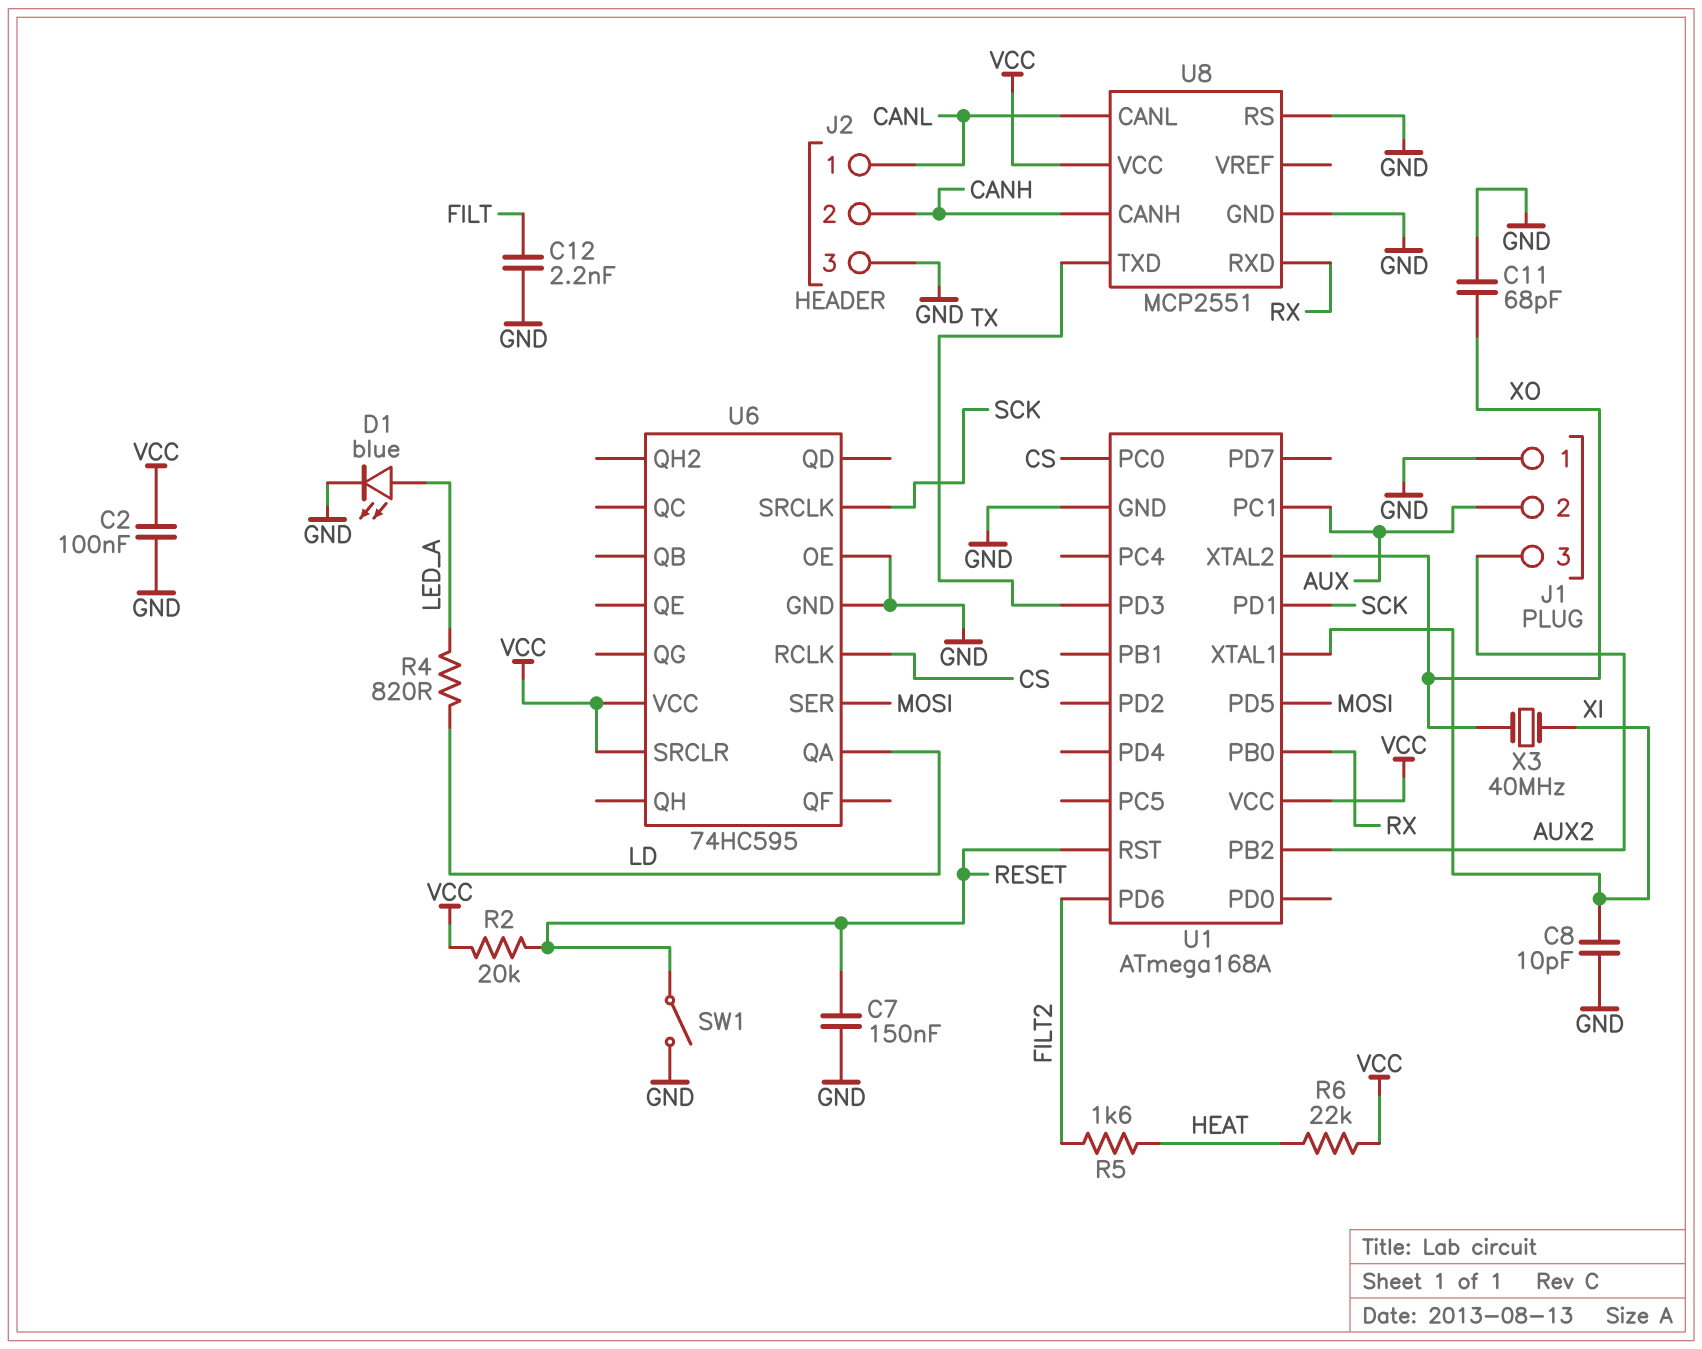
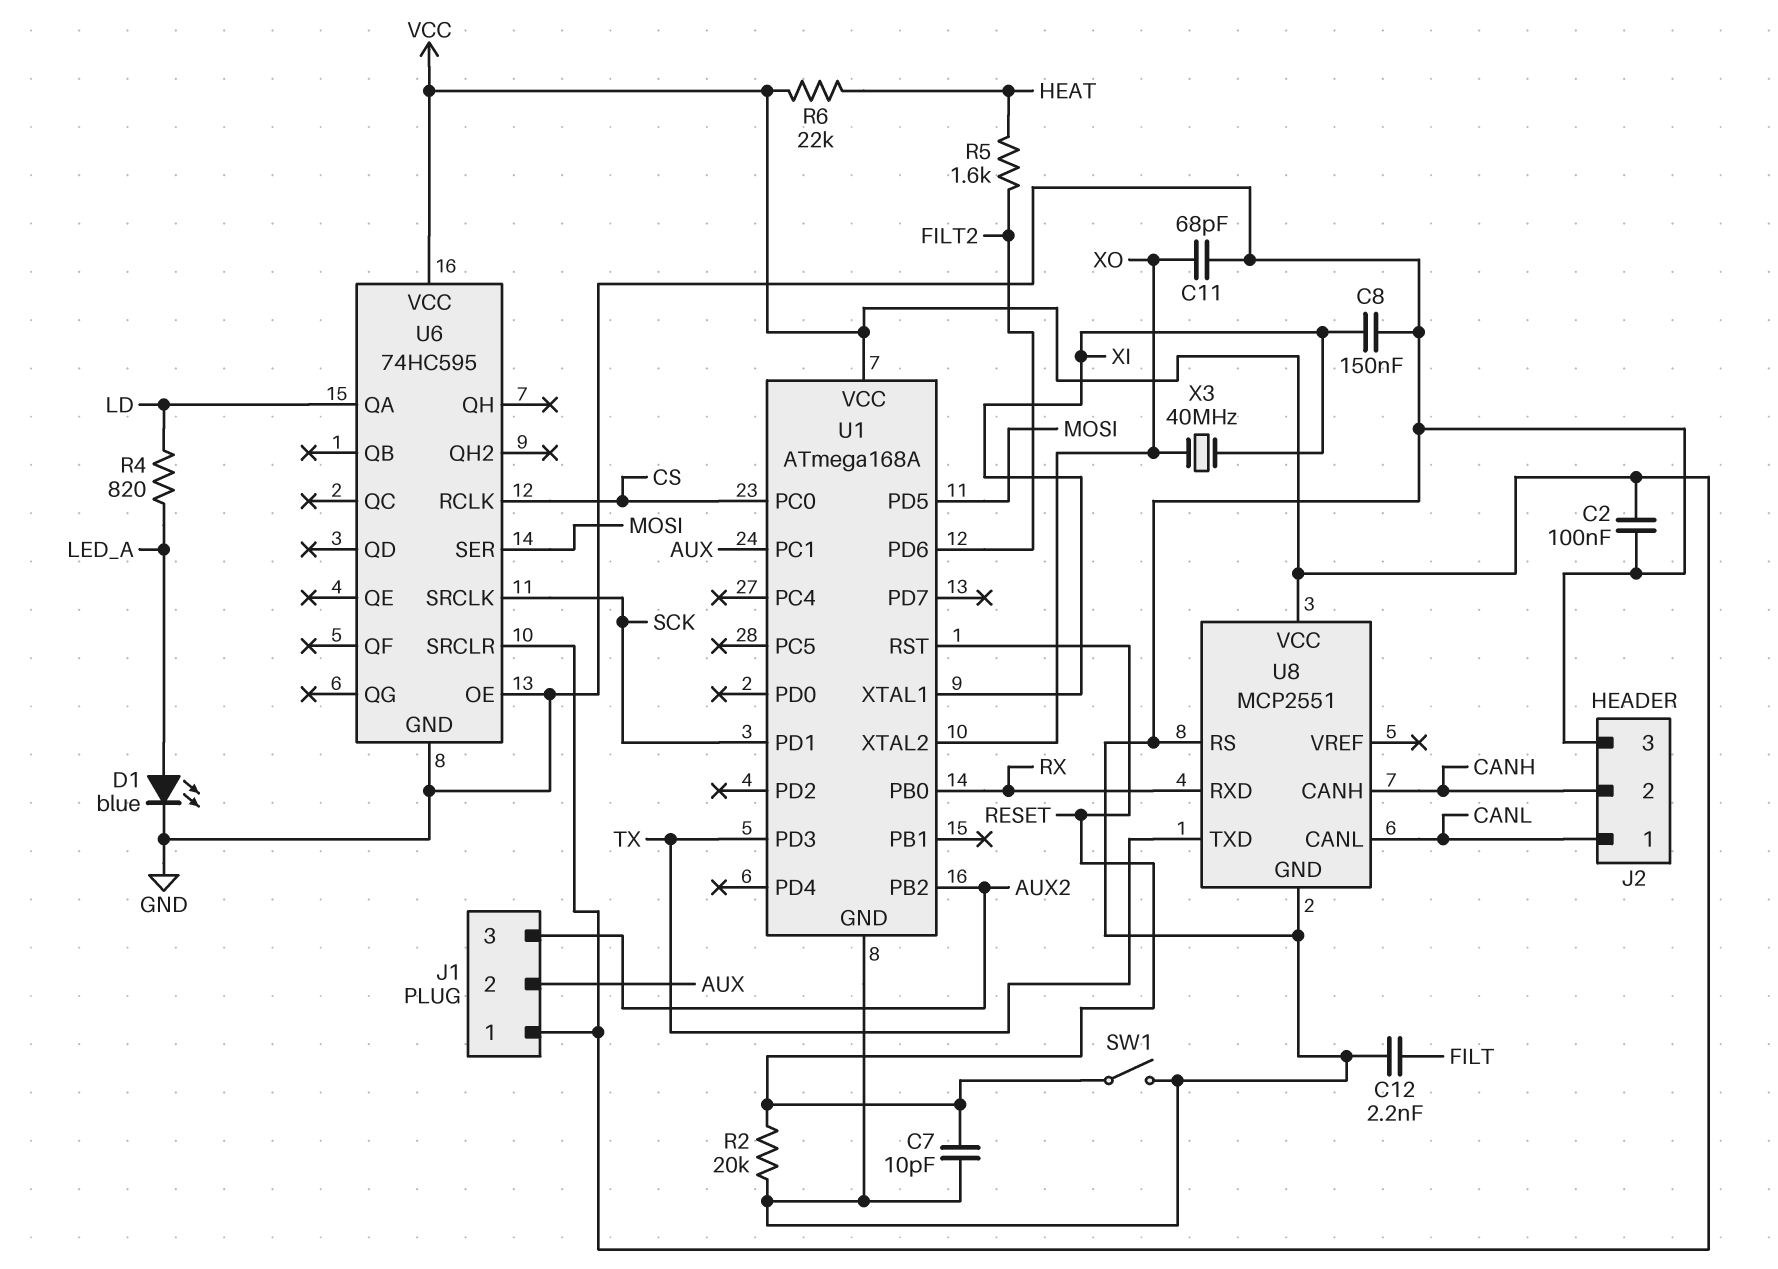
C7: 150nF (GND, RESET) -> 10pF (GND, RESET)
C8: 10pF (GND, XI) -> 150nF (GND, XI)
J1 pin 1: GND -> VCC
R2: 20k (RESET, VCC) -> 20k (GND, RESET)

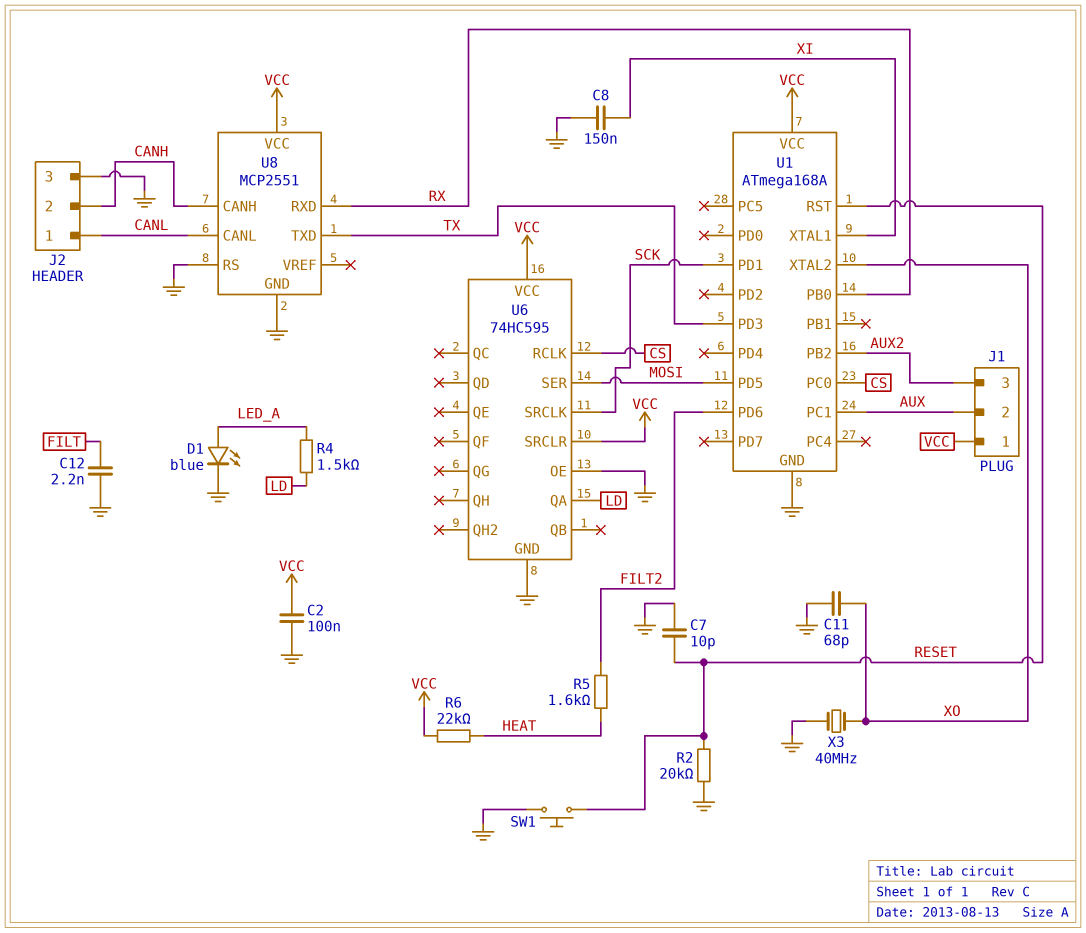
R4: 820 (LD, LED_A) -> 1.5k (LD, LED_A)
SW1: switch (GND, RESET) -> button (GND, RESET)
X3: 40MHz (XI, XO) -> 40MHz (GND, XO)

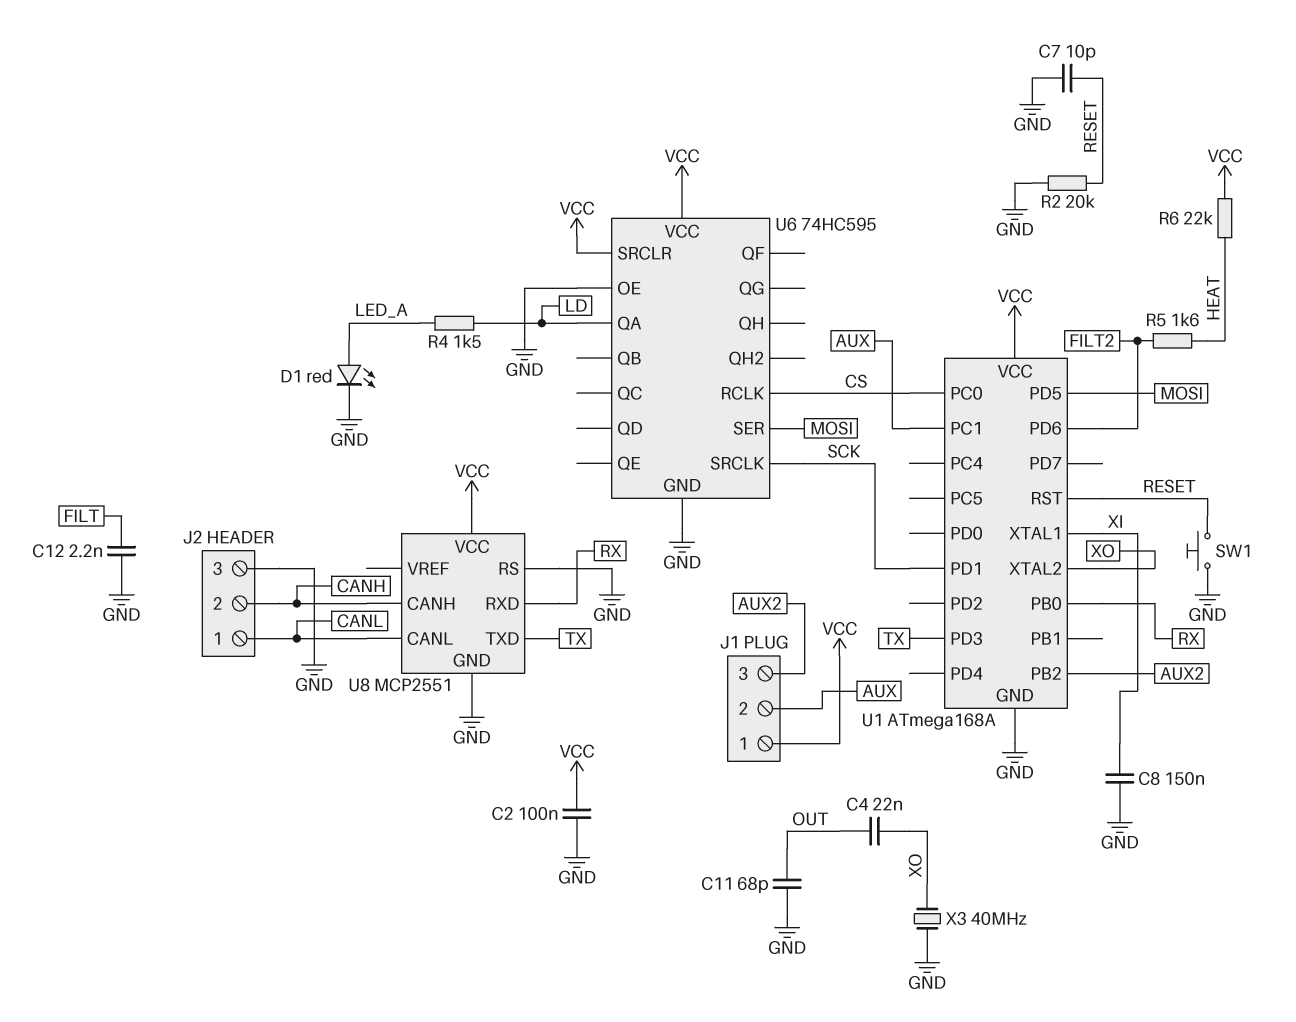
C4: none -> 22nF (OUT, XO)
C11: 68pF (GND, XO) -> 68pF (GND, OUT)
D1: LED blue (A LED_A, K GND) -> LED red (A LED_A, K GND)

